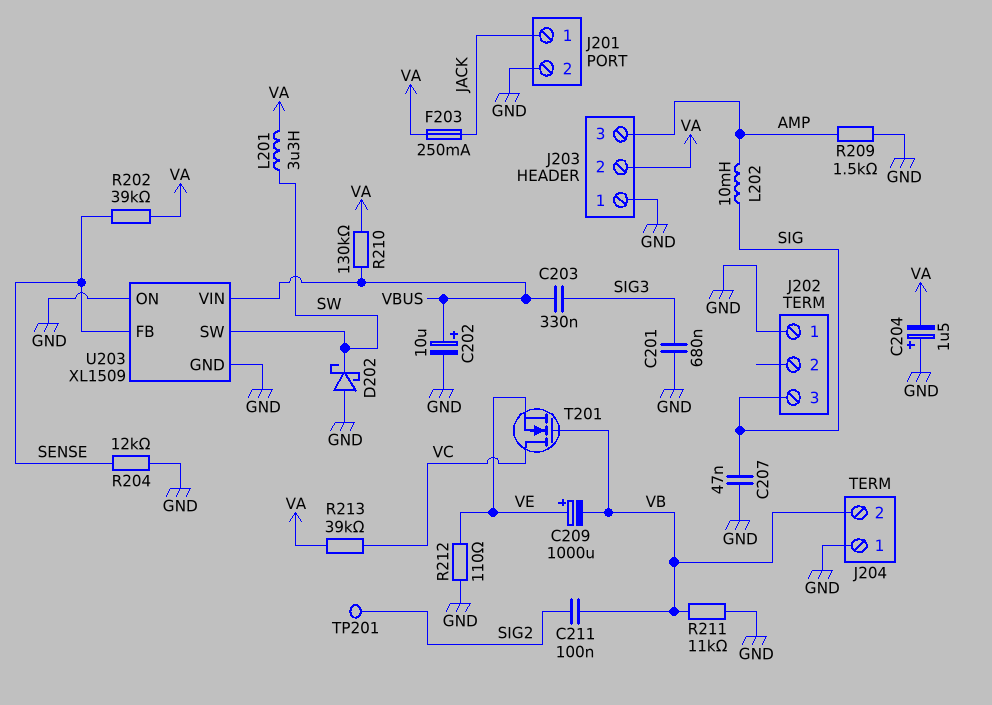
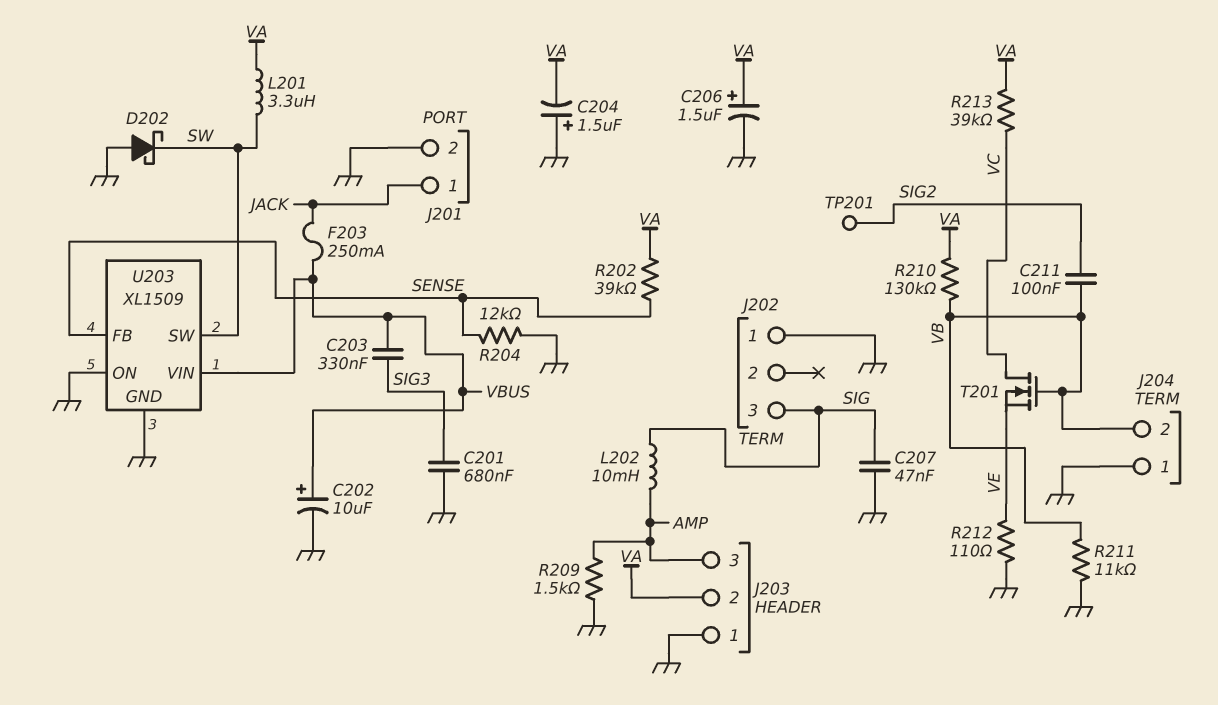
C206: none -> 1.5uF (plus VA, minus GND)
C209: 1000uF (plus VE, minus VB) -> none
F203: 250mA (JACK, VA) -> 250mA (JACK, VBUS)
R210: 130k (VA, VBUS) -> 130k (VA, VB)

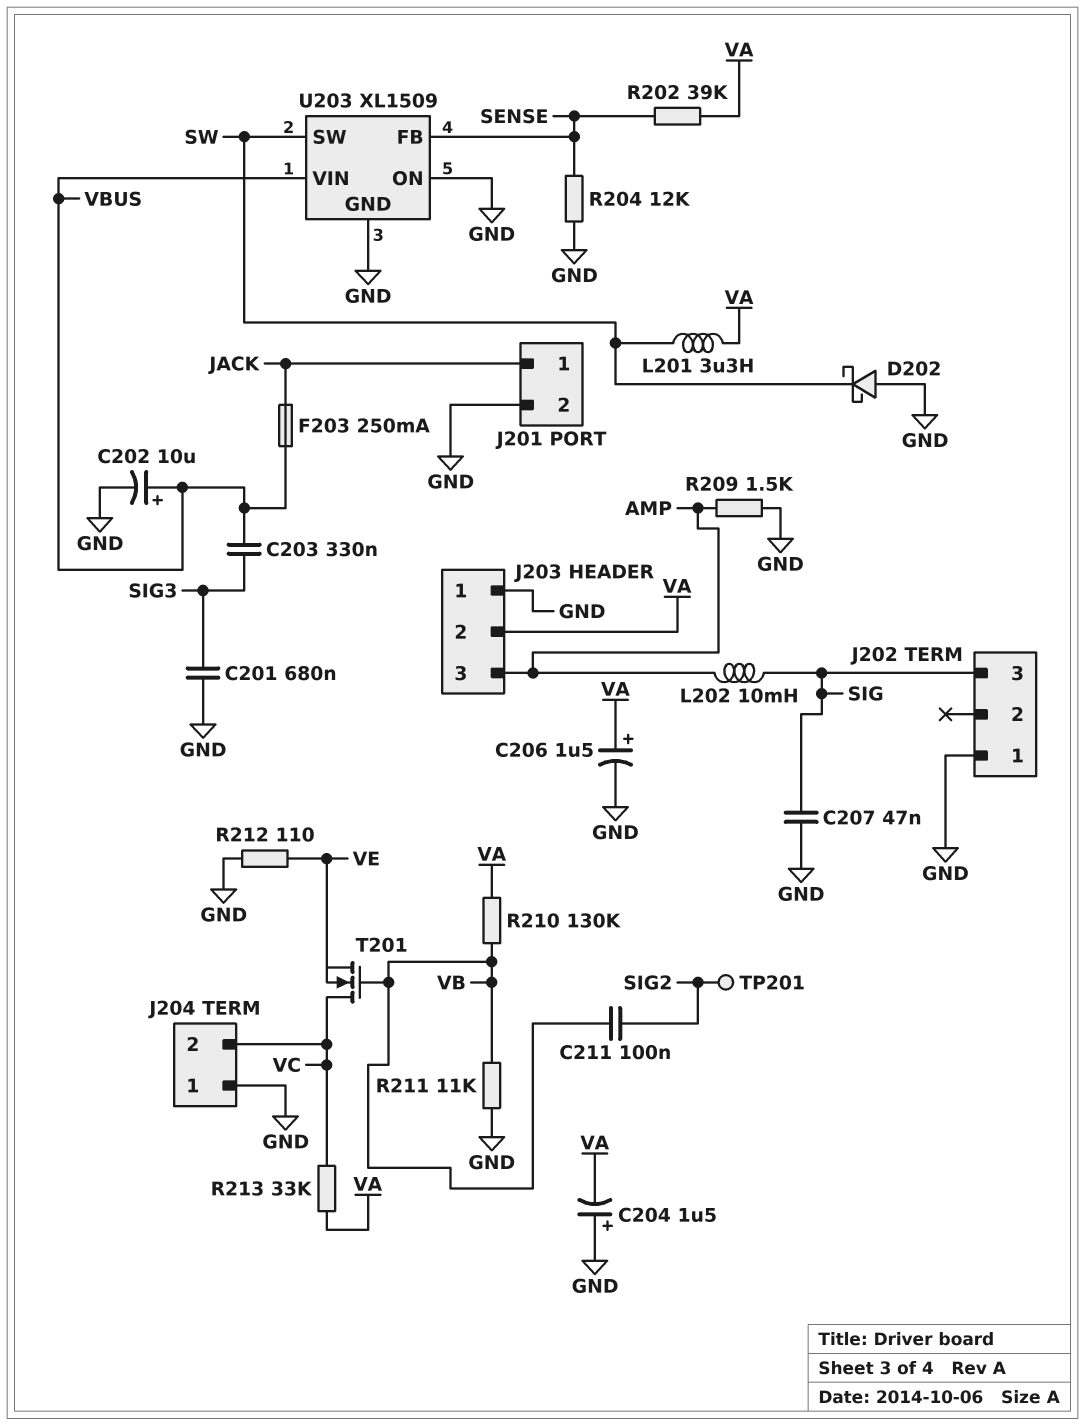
J204 pin 2: VB -> VC
R213: 39k (VA, VC) -> 33k (VA, VC)

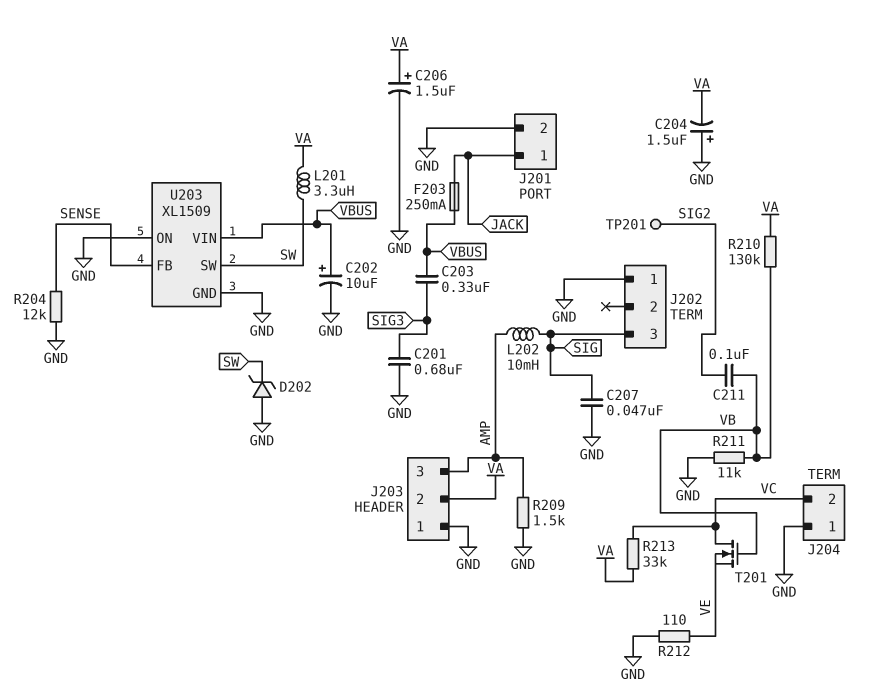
D202: schottky (A GND, K SW) -> zener (A GND, K SW)
R202: 39k (SENSE, VA) -> none

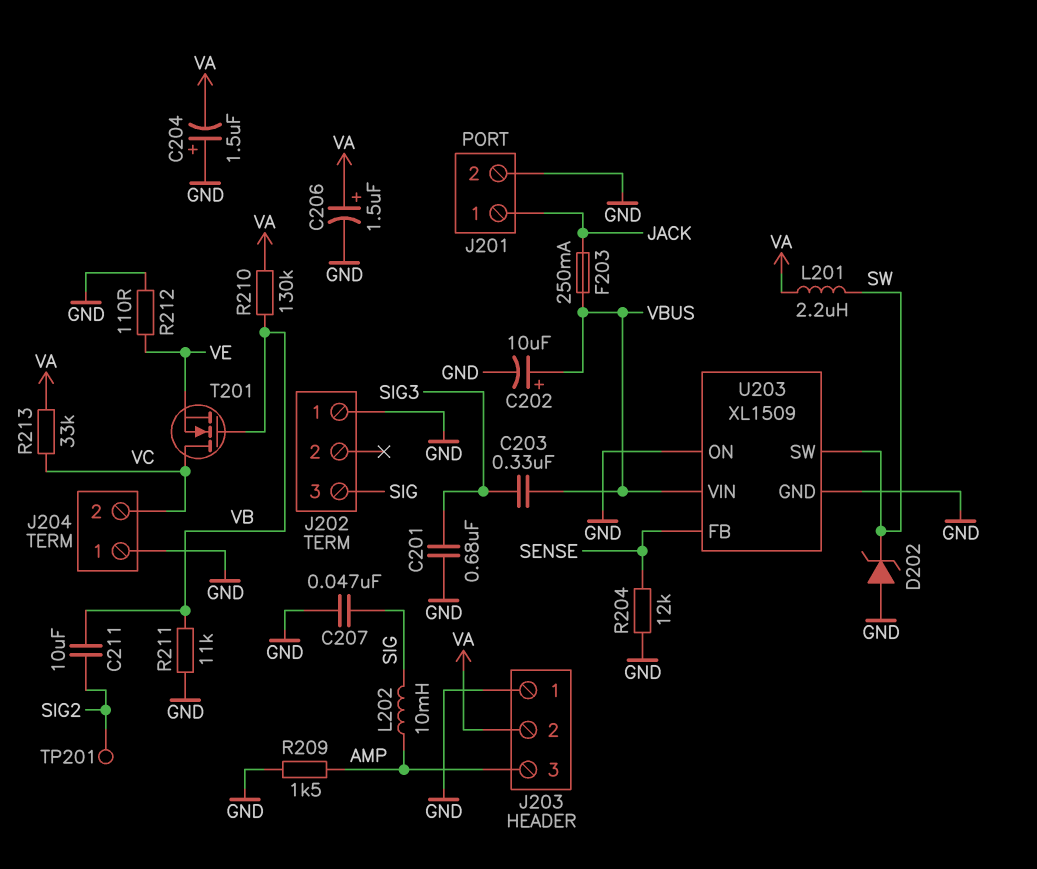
C211: 100nF (SIG2, VB) -> 10uF (SIG2, VB)
L201: 3.3uH (SW, VA) -> 2.2uH (SW, VA)

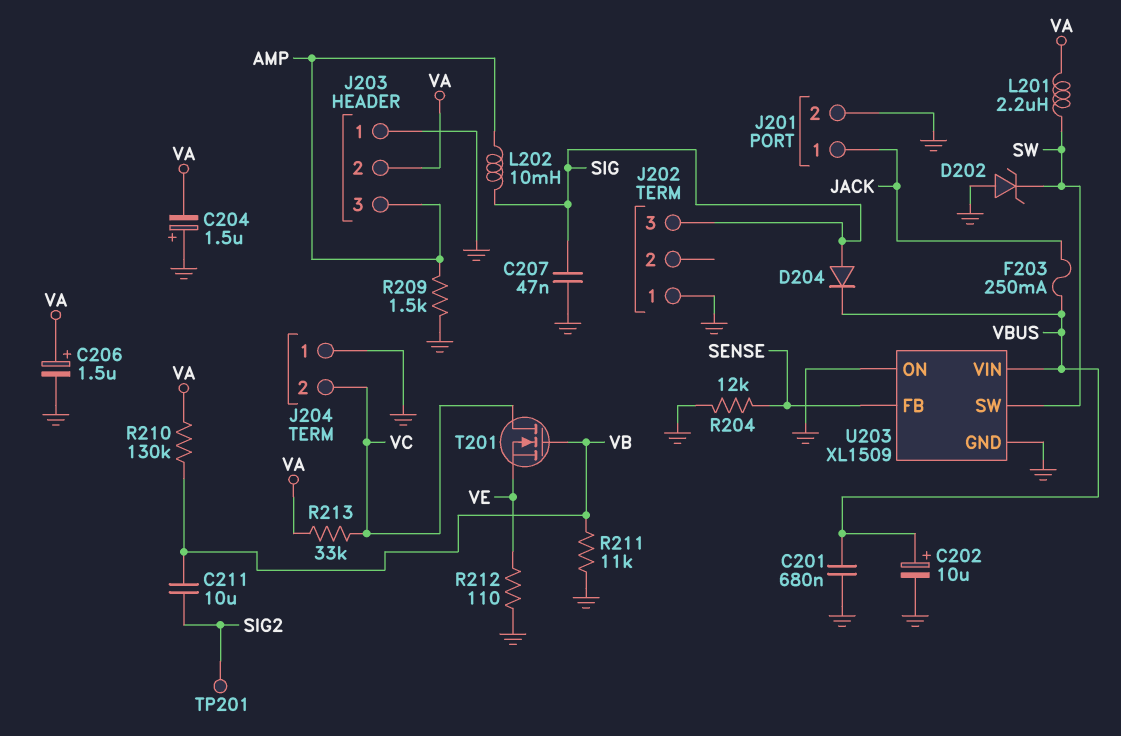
C201: 680nF (GND, SIG3) -> 680nF (GND, VBUS)
C203: 330nF (SIG3, VBUS) -> none
D204: none -> diode (A SIG, K VBUS)

